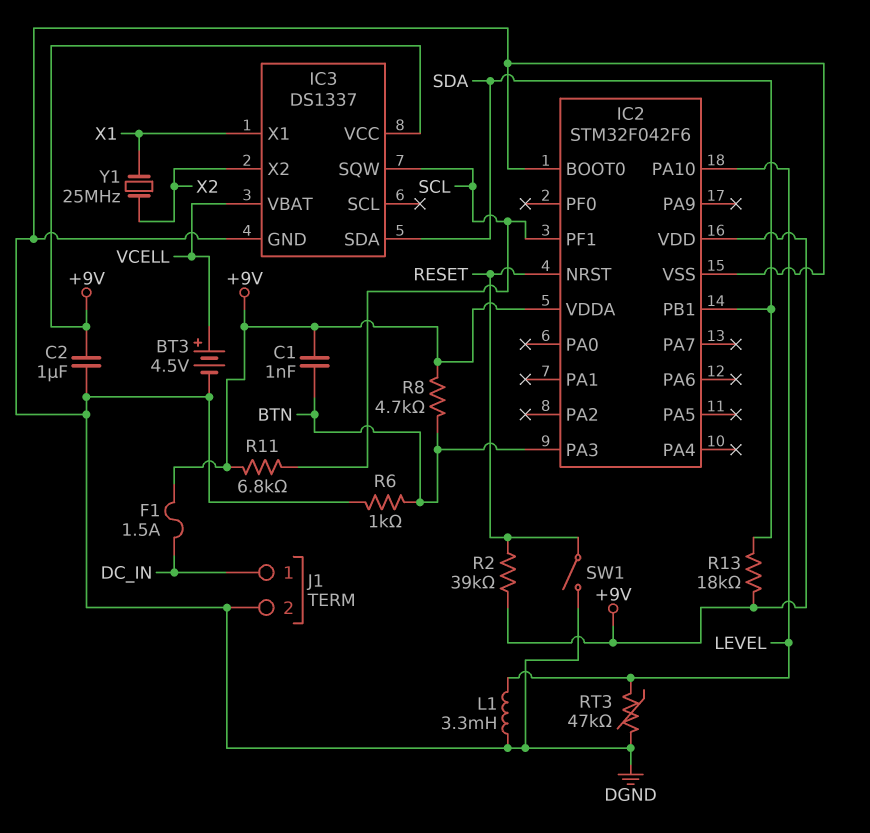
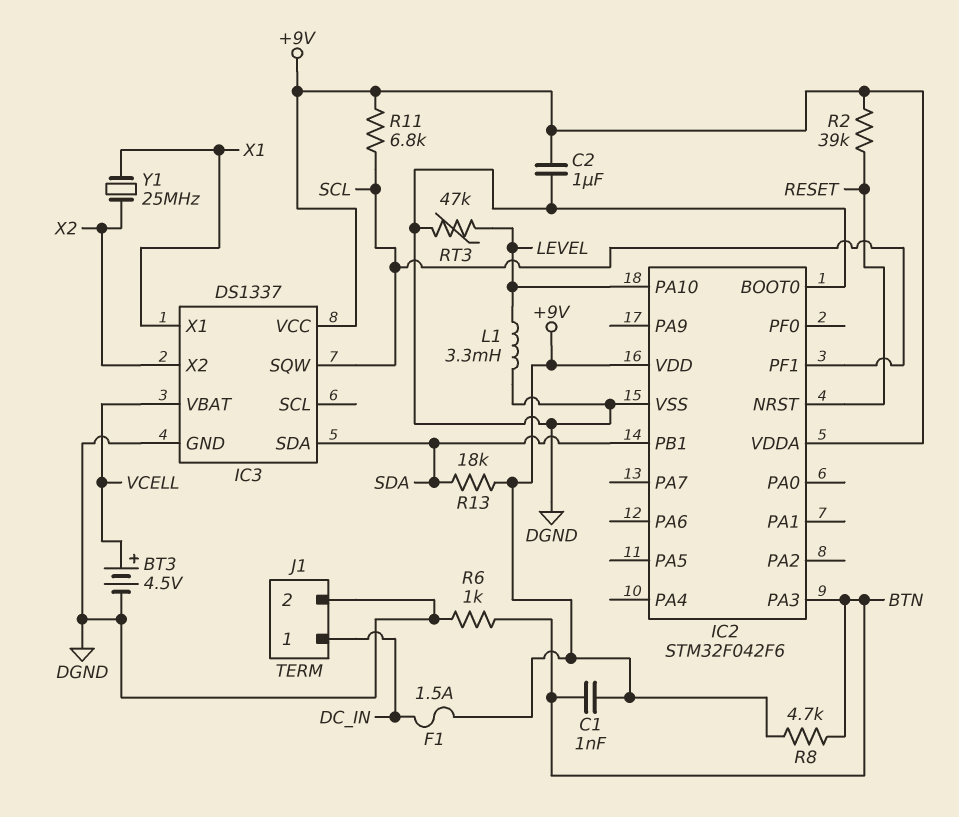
SW1: switch (DGND, RESET) -> none

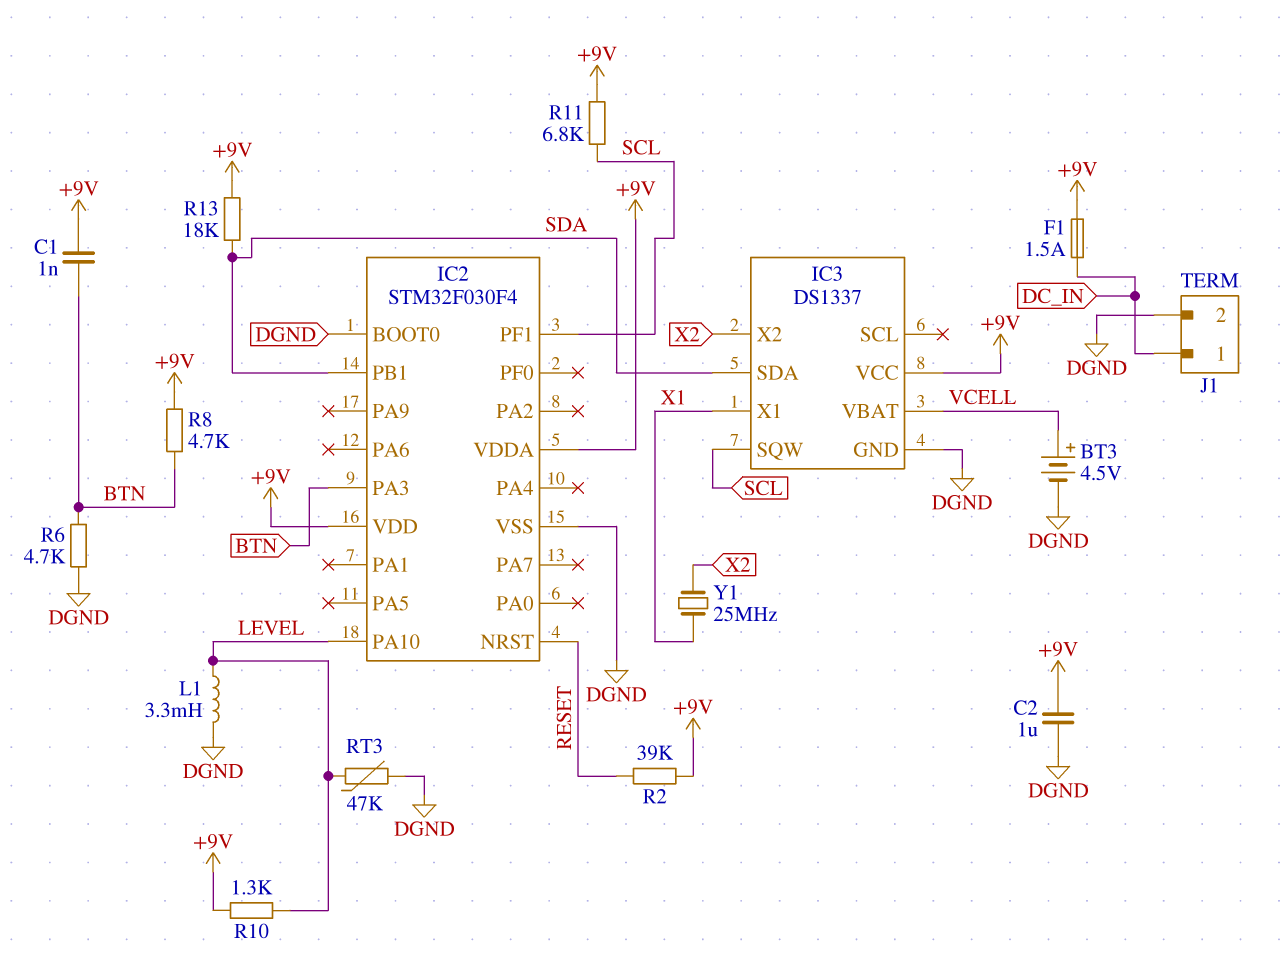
IC2: STM32F042F6 -> STM32F030F4
R6: 1k (BTN, DGND) -> 4.7k (BTN, DGND)
R10: none -> 1.3k (+9V, LEVEL)

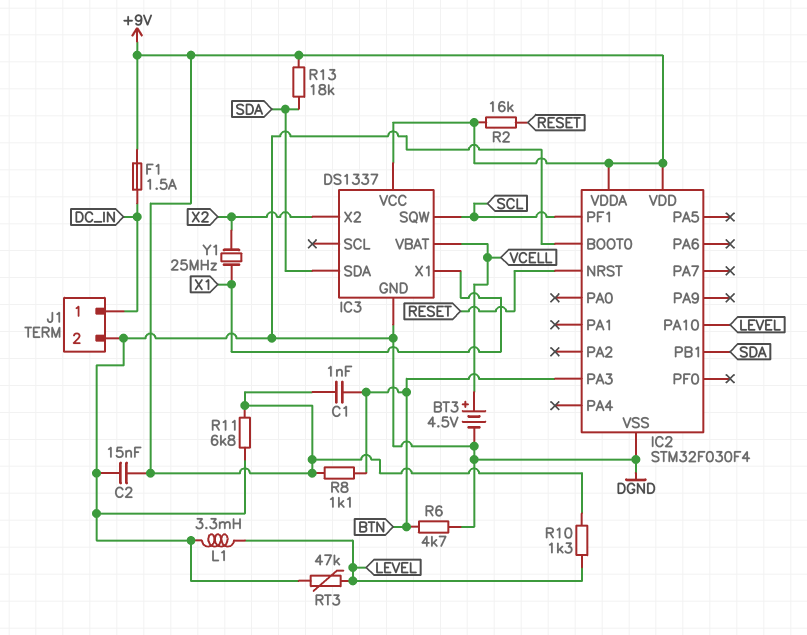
C2: 1uF (+9V, DGND) -> 15nF (+9V, DGND)
R2: 39k (+9V, RESET) -> 16k (+9V, RESET)
R8: 4.7k (+9V, BTN) -> 1.1k (+9V, BTN)
R11: 6.8k (+9V, SCL) -> 6.8k (+9V, DGND)

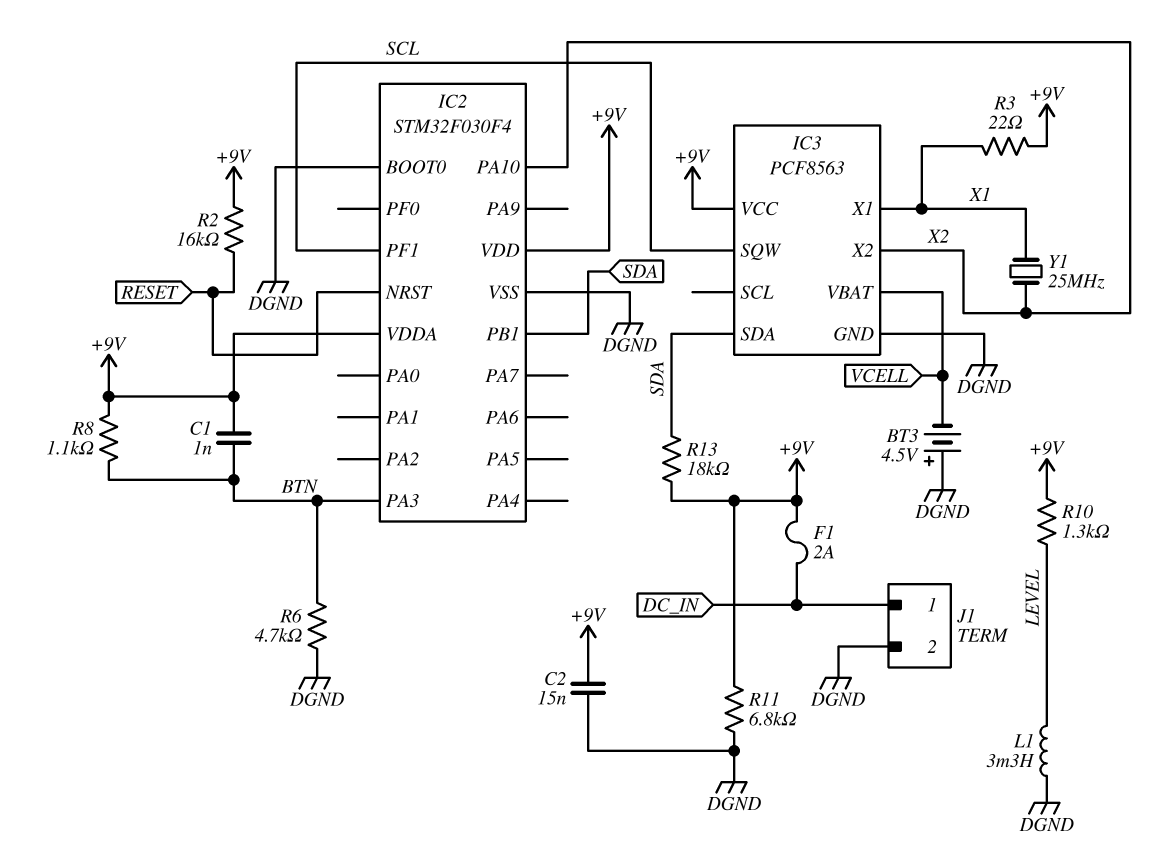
BT3: 4.5V (plus VCELL, minus DGND) -> 4.5V (plus DGND, minus VCELL)
F1: 1.5A (+9V, DC_IN) -> 2A (+9V, DC_IN)
IC2 pin PA10: LEVEL -> X2
IC3: DS1337 -> PCF8563
R3: none -> 22 (+9V, X1)
RT3: 47k (DGND, LEVEL) -> none

